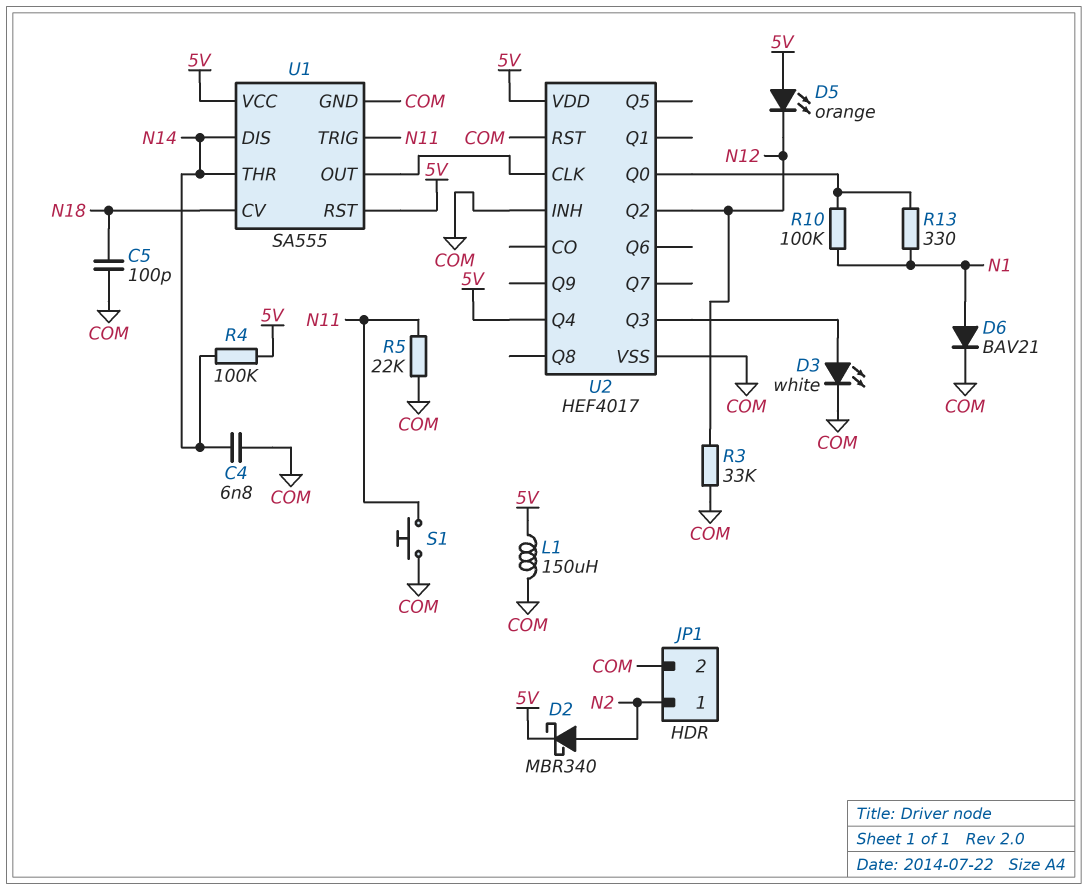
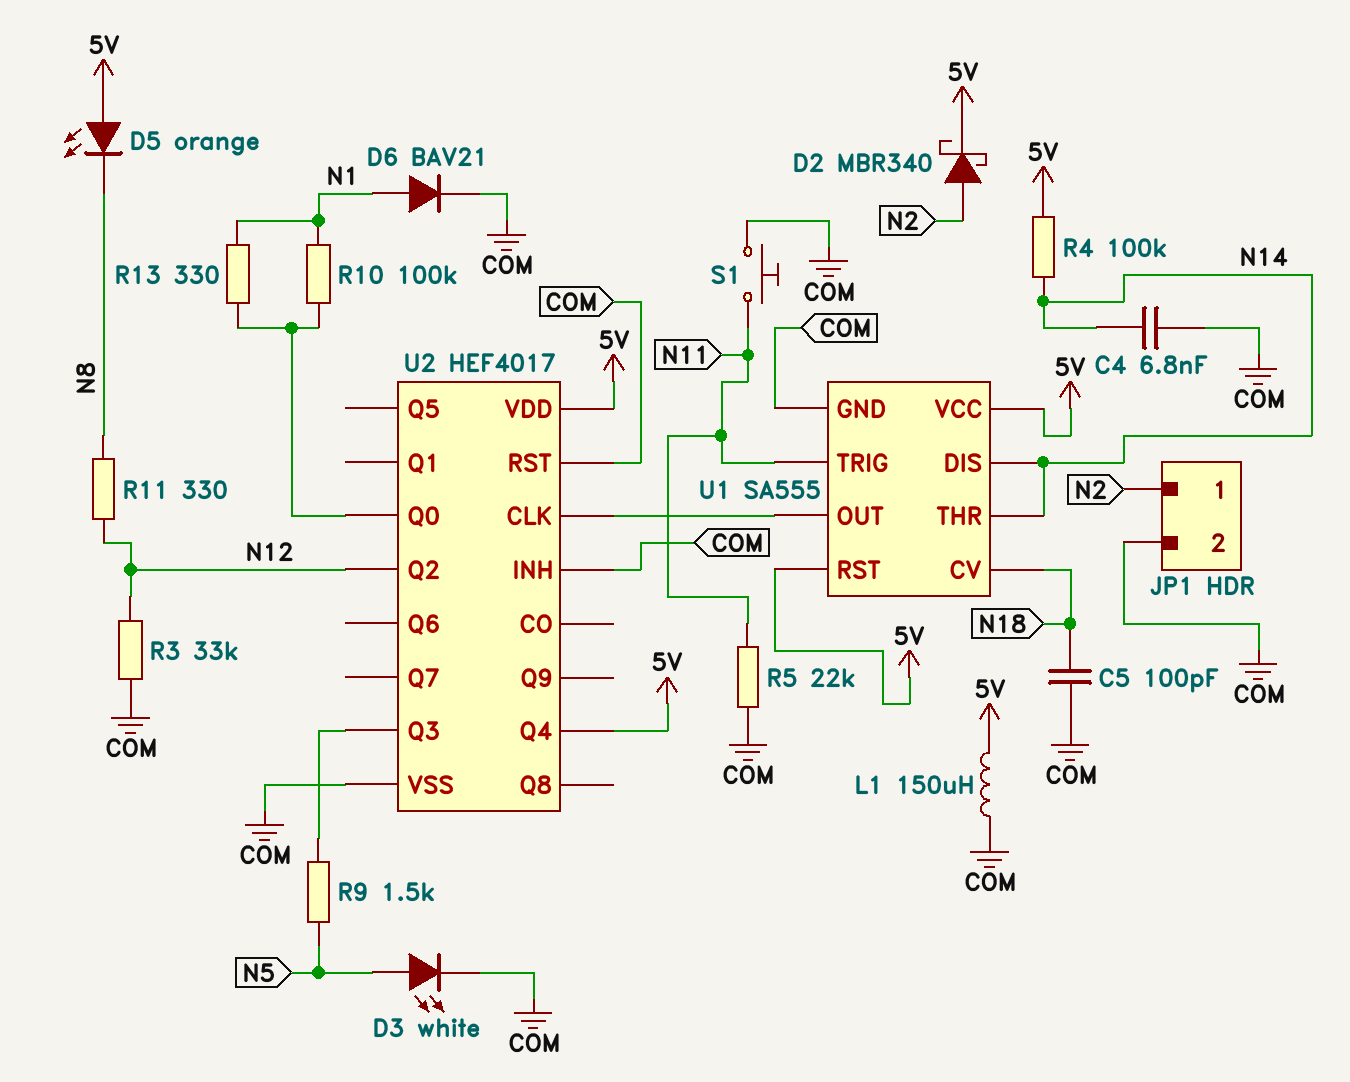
D3: LED white (A U2/Q3, K COM) -> LED white (A N5, K COM)
D5: LED orange (A 5V, K N12) -> LED orange (A 5V, K N8)
R9: none -> 1.5k (N5, U2/Q3)
R11: none -> 330 (N8, N12)

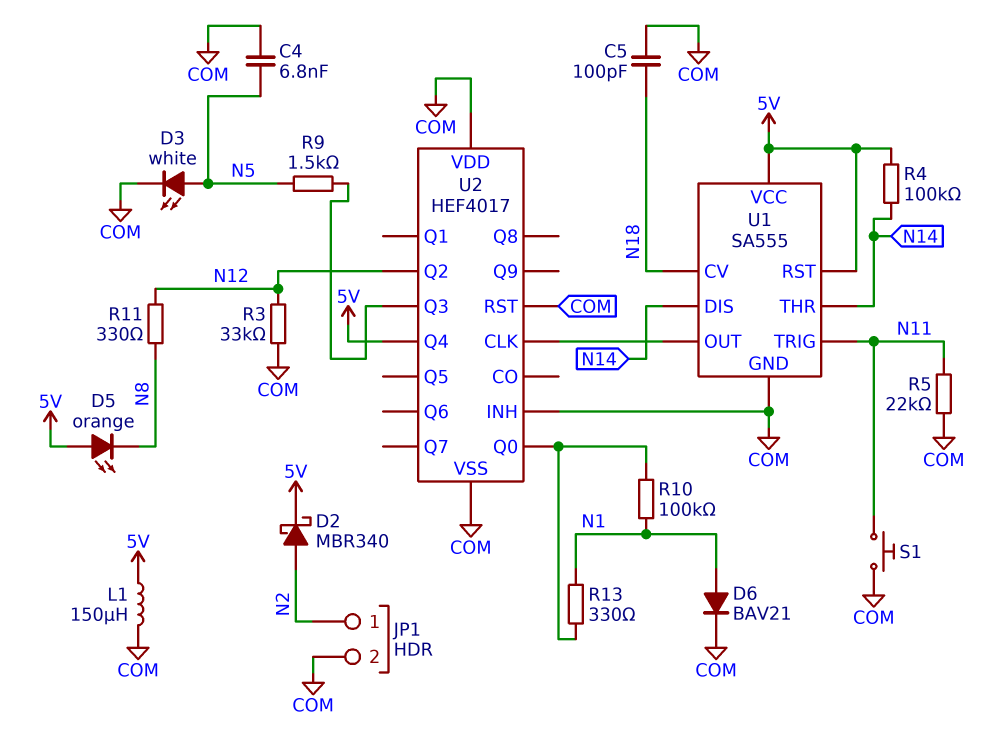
C4: 6.8nF (COM, N14) -> 6.8nF (COM, N5)
U2 pin VDD: 5V -> COM

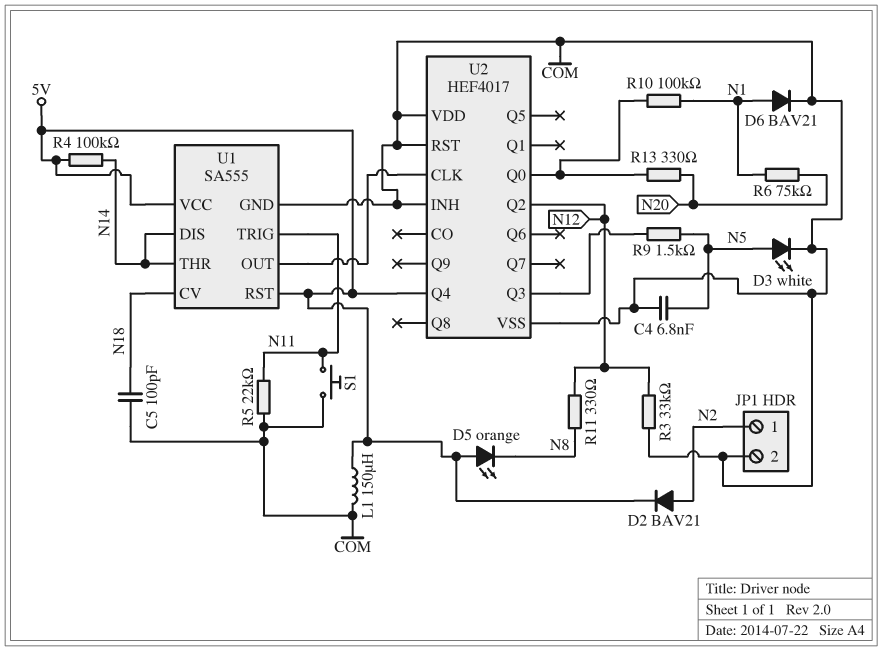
D2: schottky MBR340 (A N2, K 5V) -> diode BAV21 (A N2, K 5V)
R6: none -> 75k (N1, N20)
R13: 330 (N1, U2/Q0) -> 330 (N20, U2/Q0)

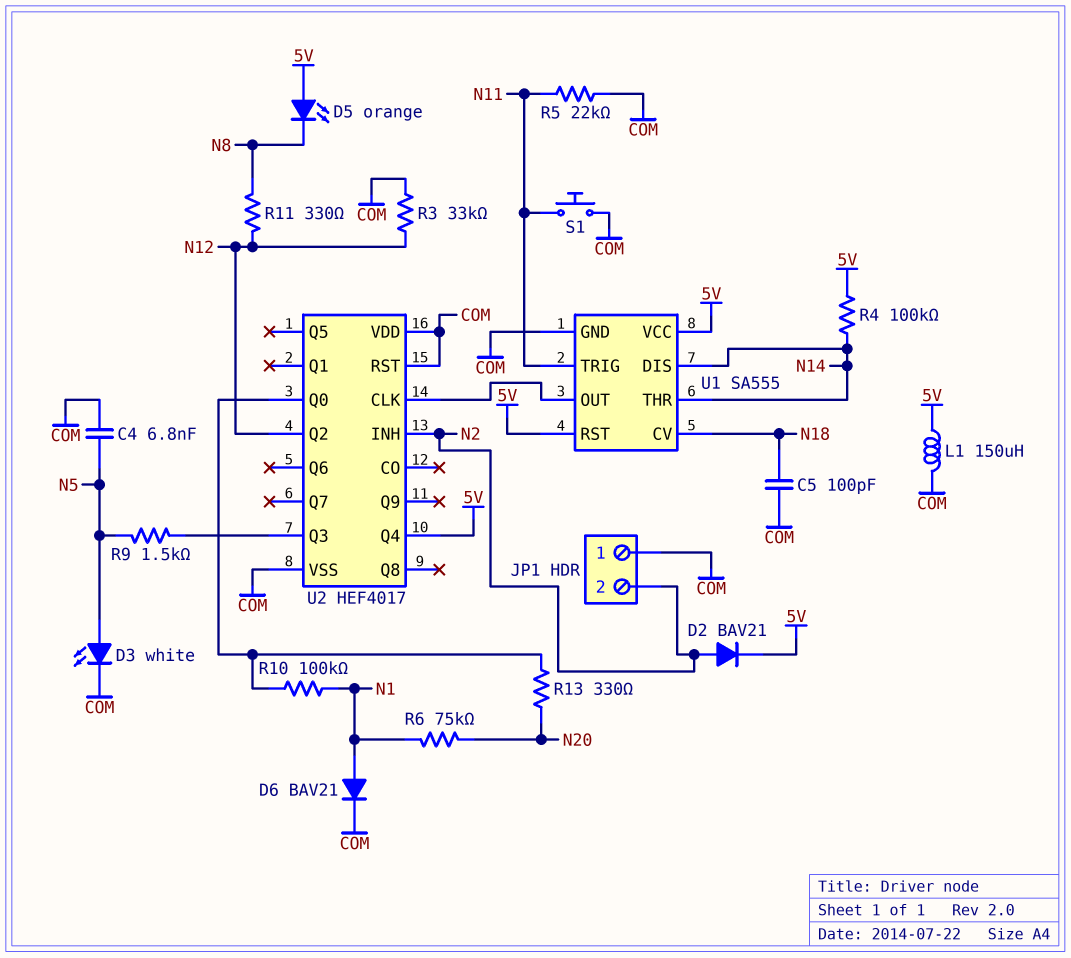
JP1 pin 1: N2 -> COM
JP1 pin 2: COM -> N2
U2 pin INH: COM -> N2

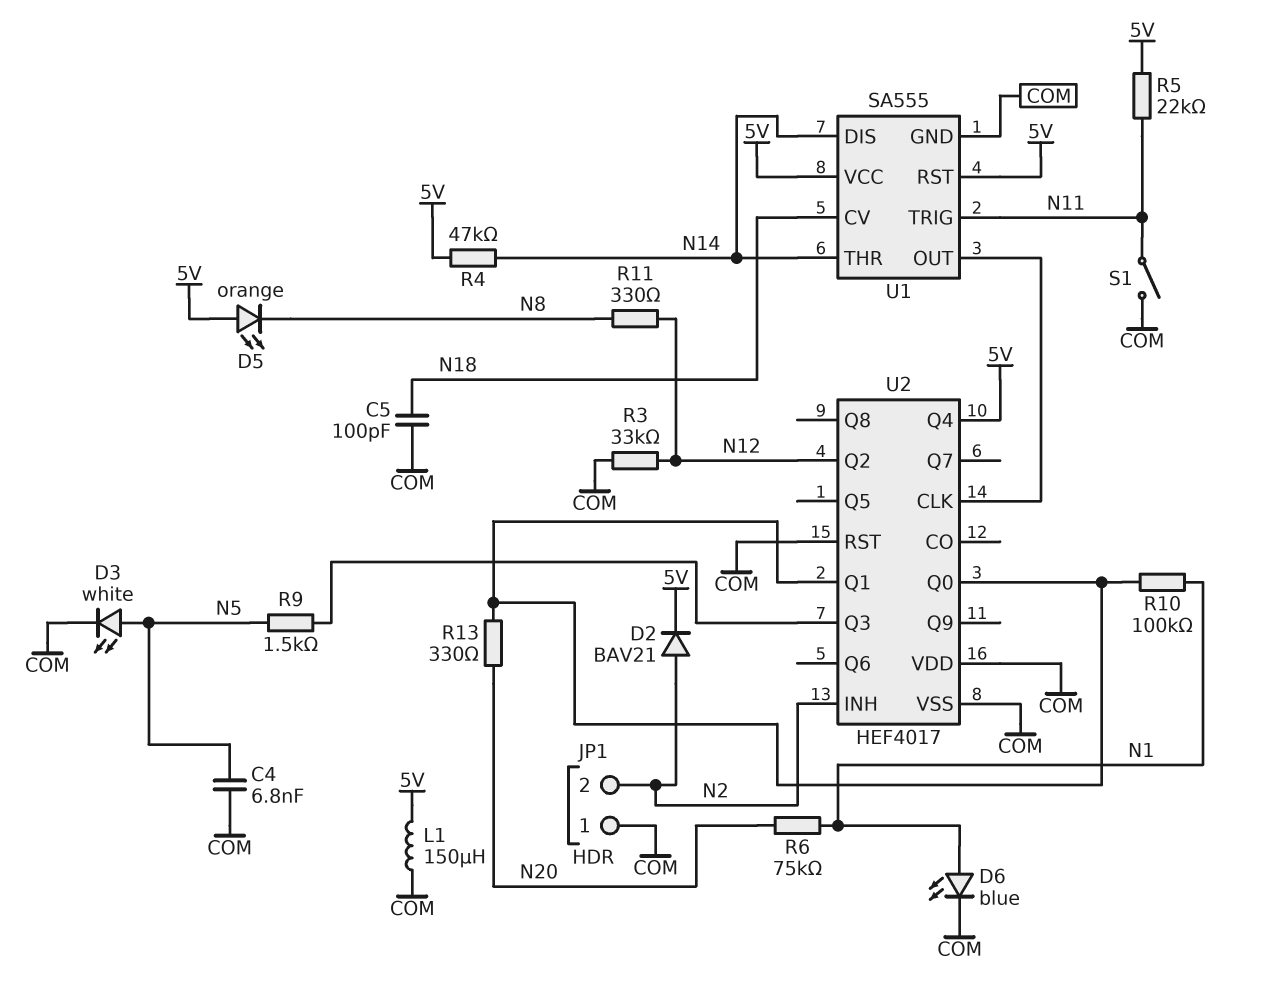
D6: diode BAV21 (A N1, K COM) -> LED blue (A N1, K COM)
R4: 100k (5V, N14) -> 47k (5V, N14)
R5: 22k (COM, N11) -> 22k (5V, N11)
S1: button (COM, N11) -> switch (COM, N11)
U2 pin Q1: none -> U2/Q0

